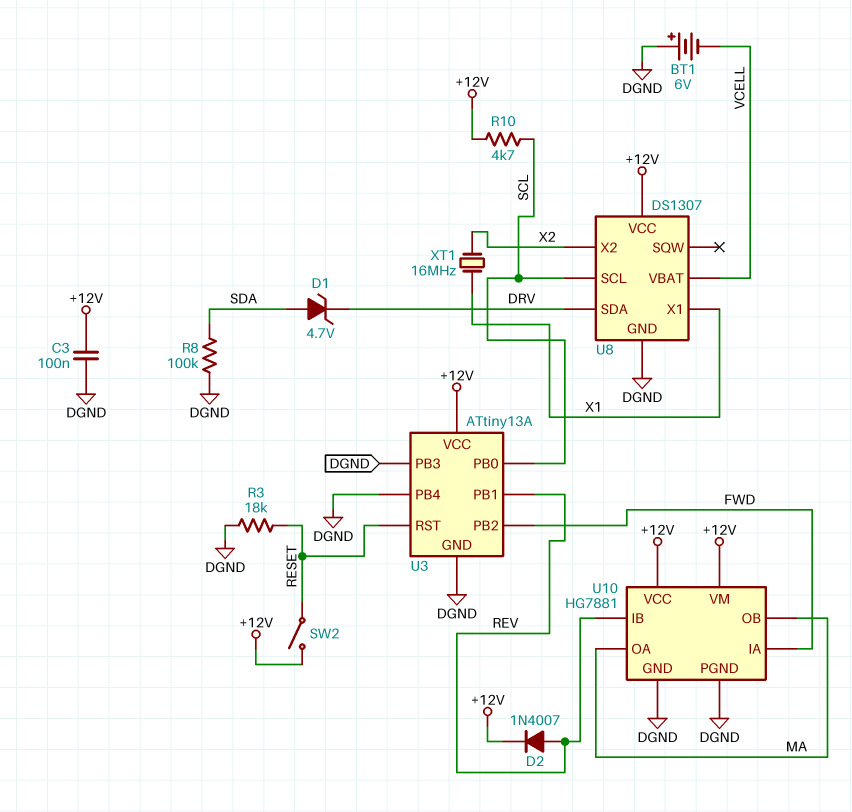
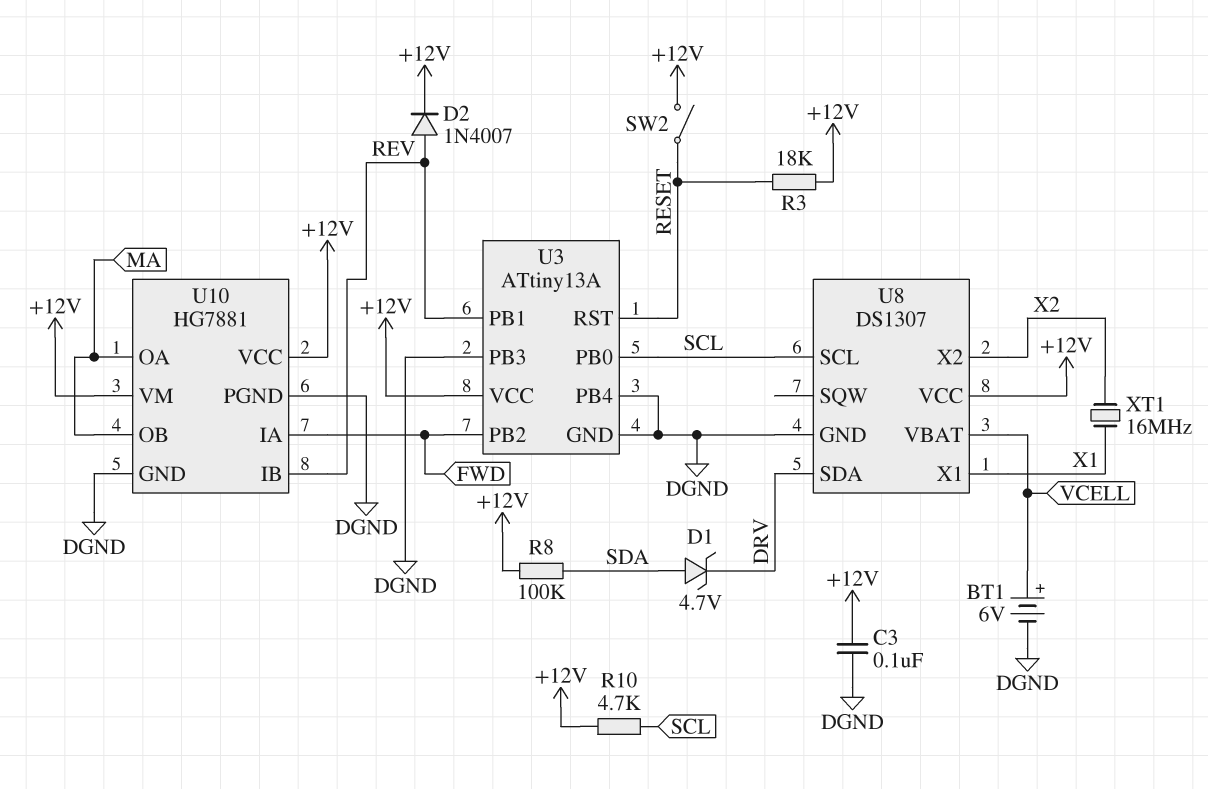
BT1: 6V (plus DGND, minus VCELL) -> 6V (plus VCELL, minus DGND)
R3: 18k (DGND, RESET) -> 18k (+12V, RESET)
R8: 100k (DGND, SDA) -> 100k (+12V, SDA)

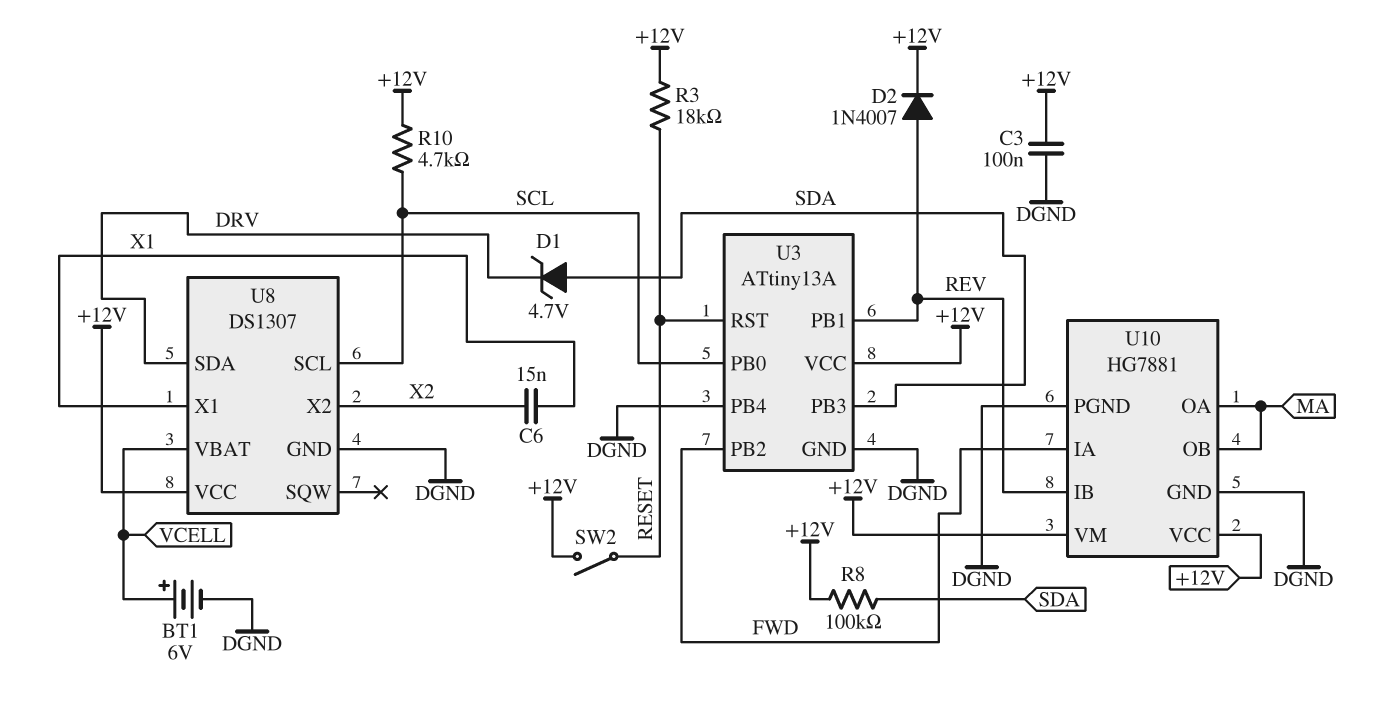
C6: none -> 15nF (X1, X2)
U3 pin PB3: DGND -> SDA
XT1: 16MHz (X1, X2) -> none

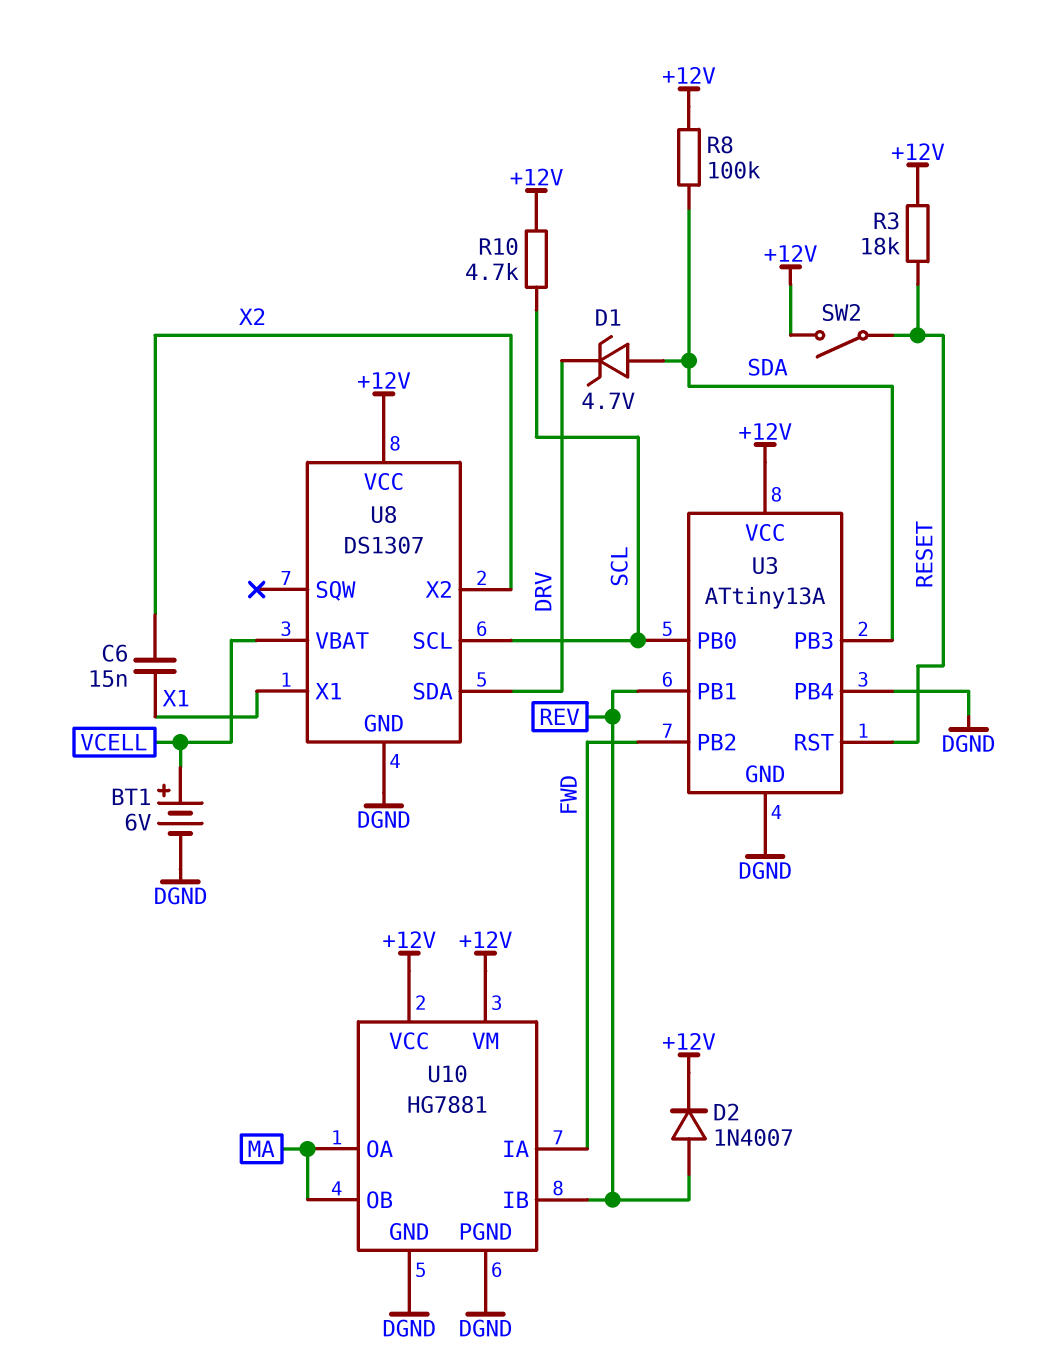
C3: 100nF (+12V, DGND) -> none

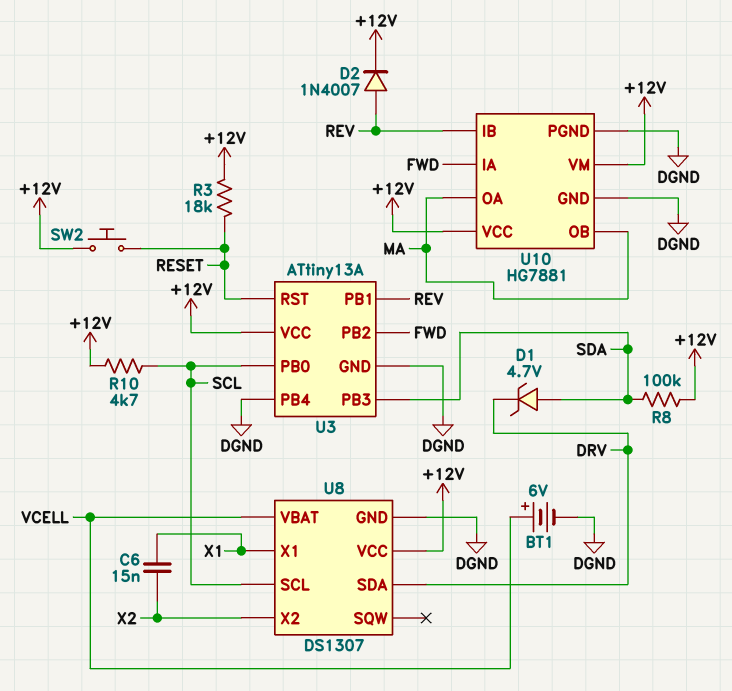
SW2: switch (+12V, RESET) -> button (+12V, RESET)

